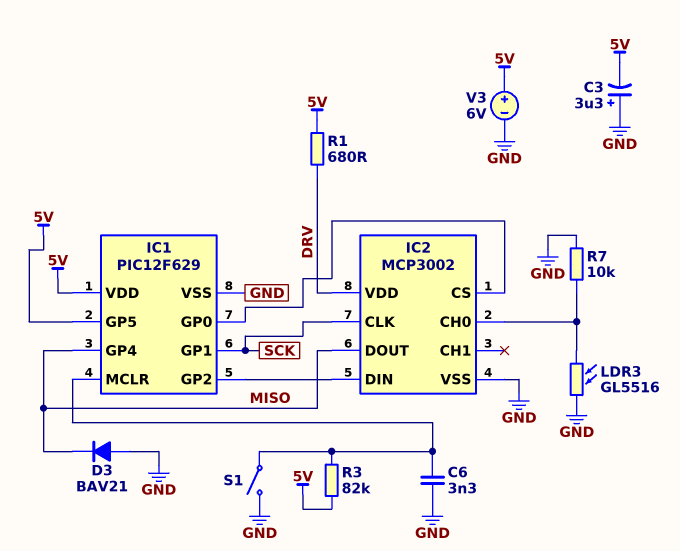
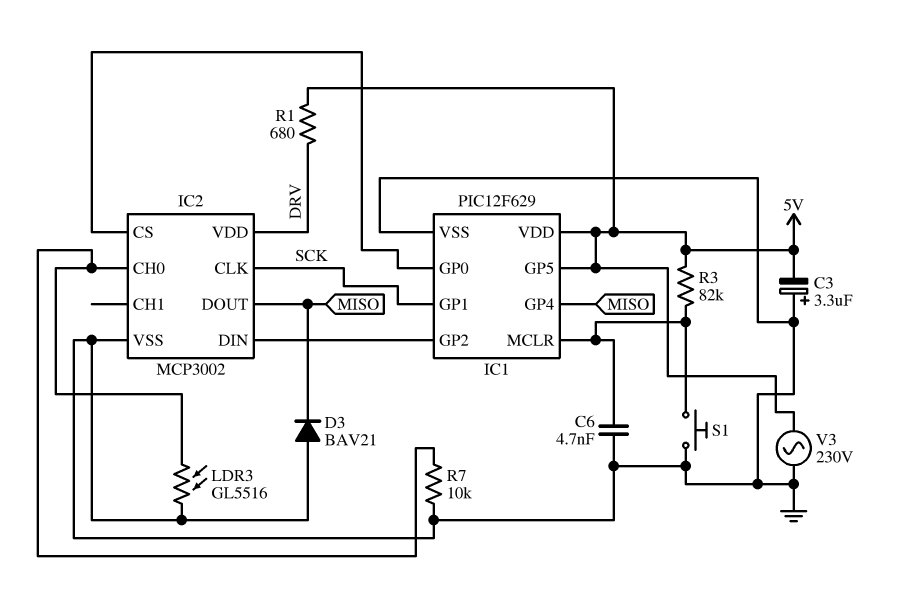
C6: 3.3nF (GND, IC1/MCLR) -> 4.7nF (GND, IC1/MCLR)
S1: switch (GND, IC1/MCLR) -> button (GND, IC1/MCLR)
V3: 6V (plus 5V, minus GND) -> AC 230V (5V, GND)

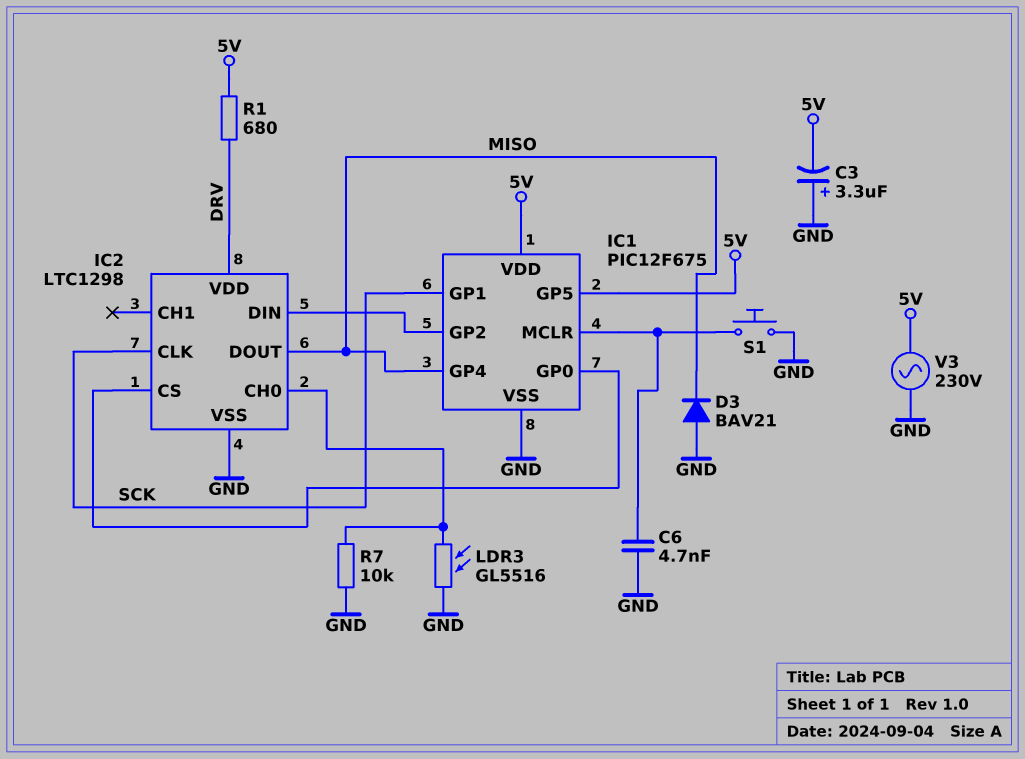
IC1: PIC12F629 -> PIC12F675
IC2: MCP3002 -> LTC1298
R3: 82k (5V, IC1/MCLR) -> none

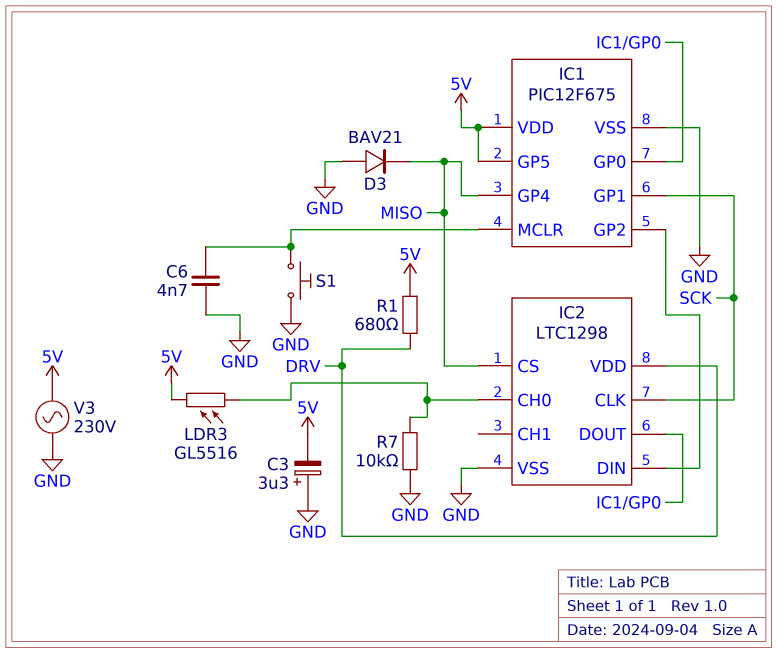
IC2 pin CS: IC1/GP0 -> MISO
IC2 pin DOUT: MISO -> IC1/GP0
LDR3: GL5516 (GND, IC2/CH0) -> GL5516 (5V, IC2/CH0)

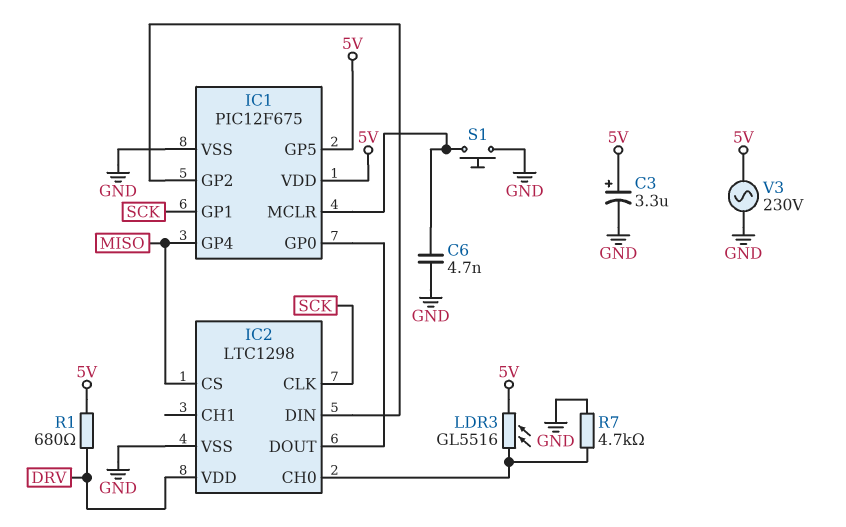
C3: 3.3uF (plus GND, minus 5V) -> 3.3uF (plus 5V, minus GND)
D3: diode BAV21 (A GND, K MISO) -> none
R7: 10k (GND, IC2/CH0) -> 4.7k (GND, IC2/CH0)

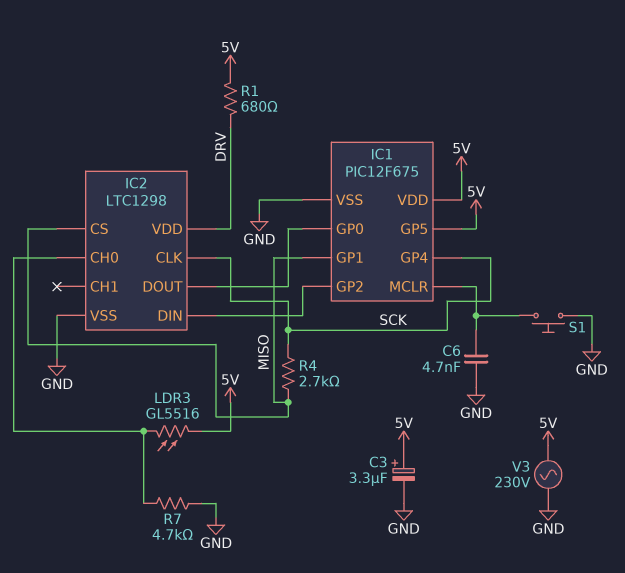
IC1 pin GP1: SCK -> MISO
IC1 pin GP4: MISO -> SCK
R4: none -> 2.7k (MISO, SCK)

